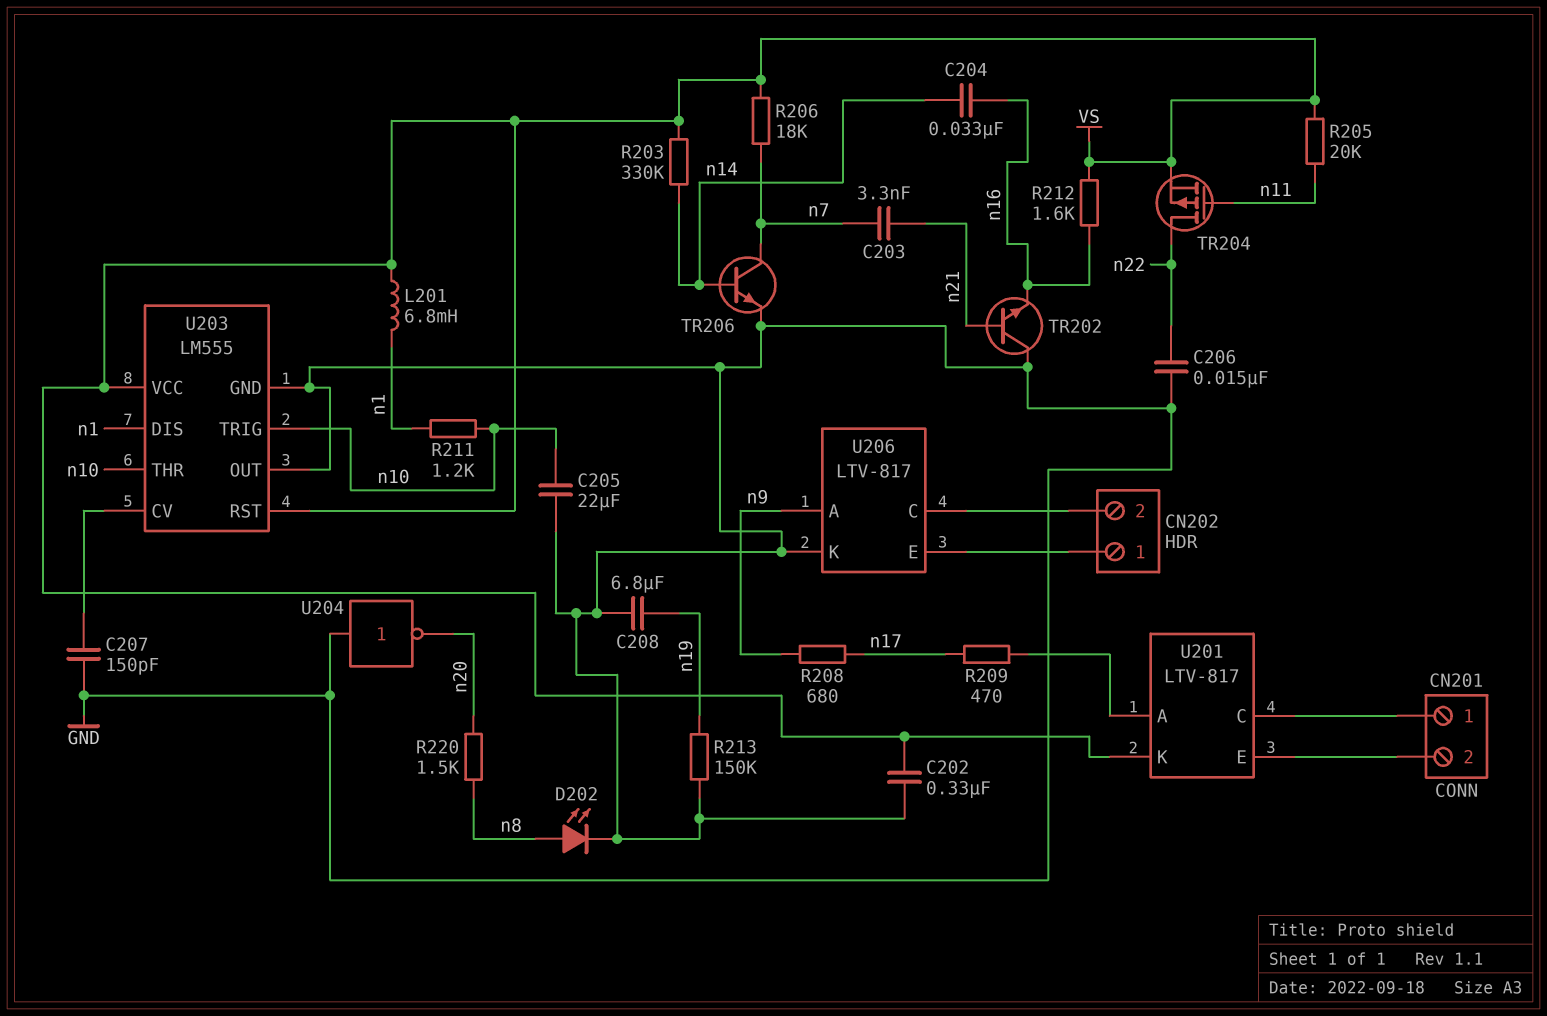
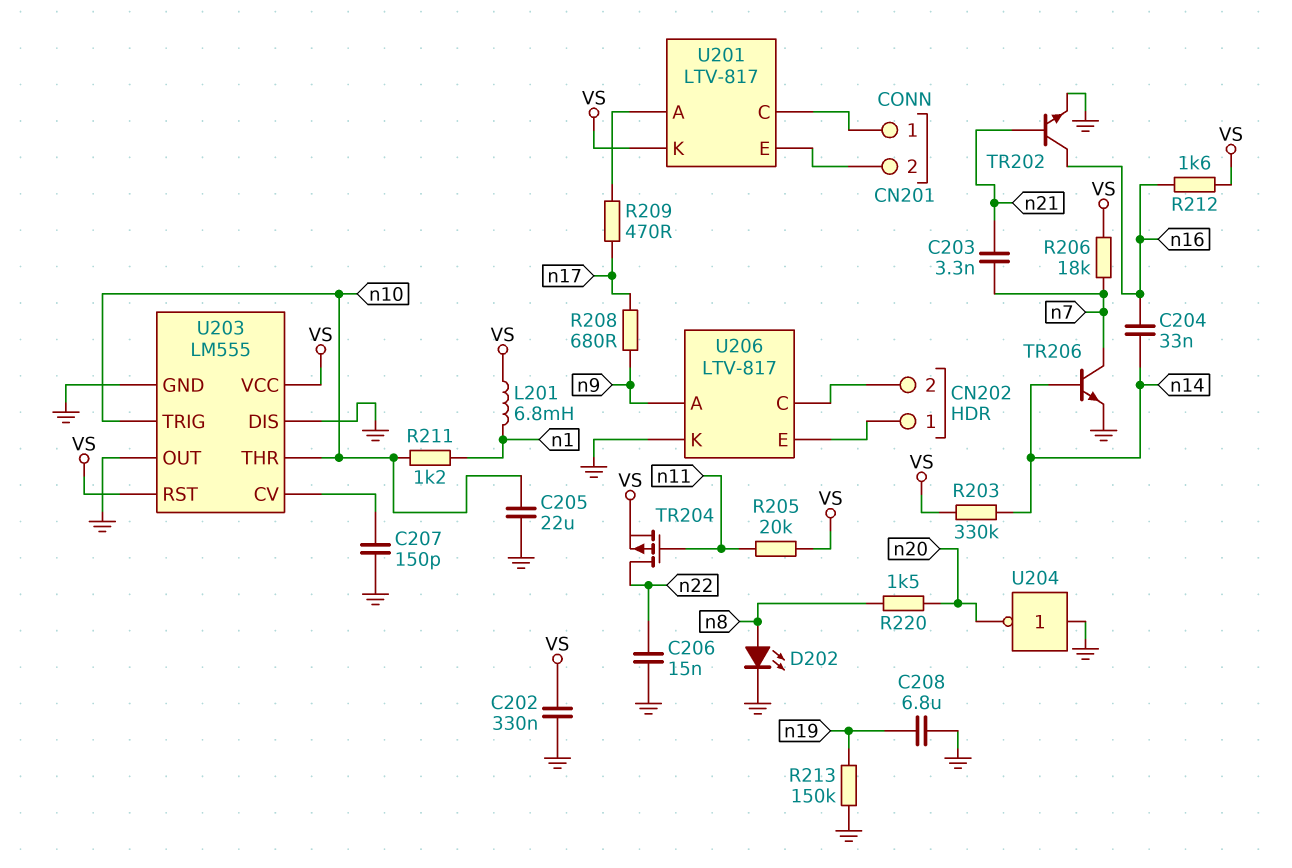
TR202: NPN (B n21, C GND, E n16) -> NPN (B n21, C n16, E GND)
U203 pin DIS: n1 -> GND

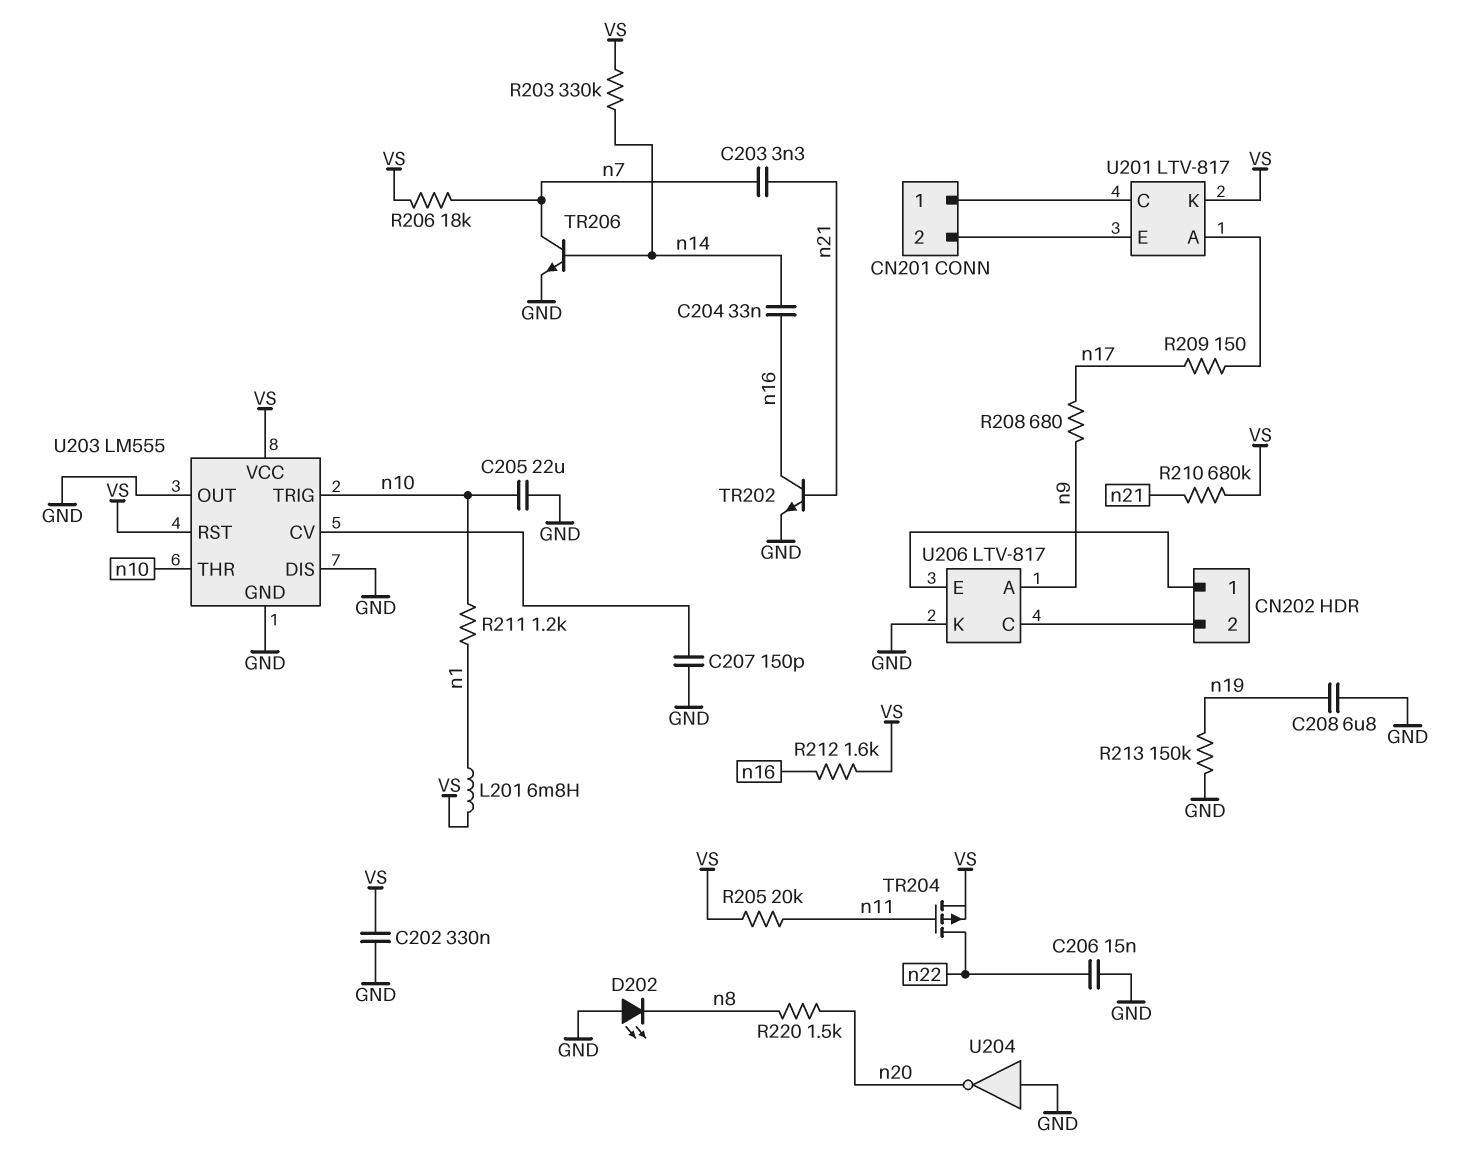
D202: LED (A n8, K GND) -> LED (A GND, K n8)
R209: 470 (U201/A, n17) -> 150 (U201/A, n17)
R210: none -> 680k (VS, n21)

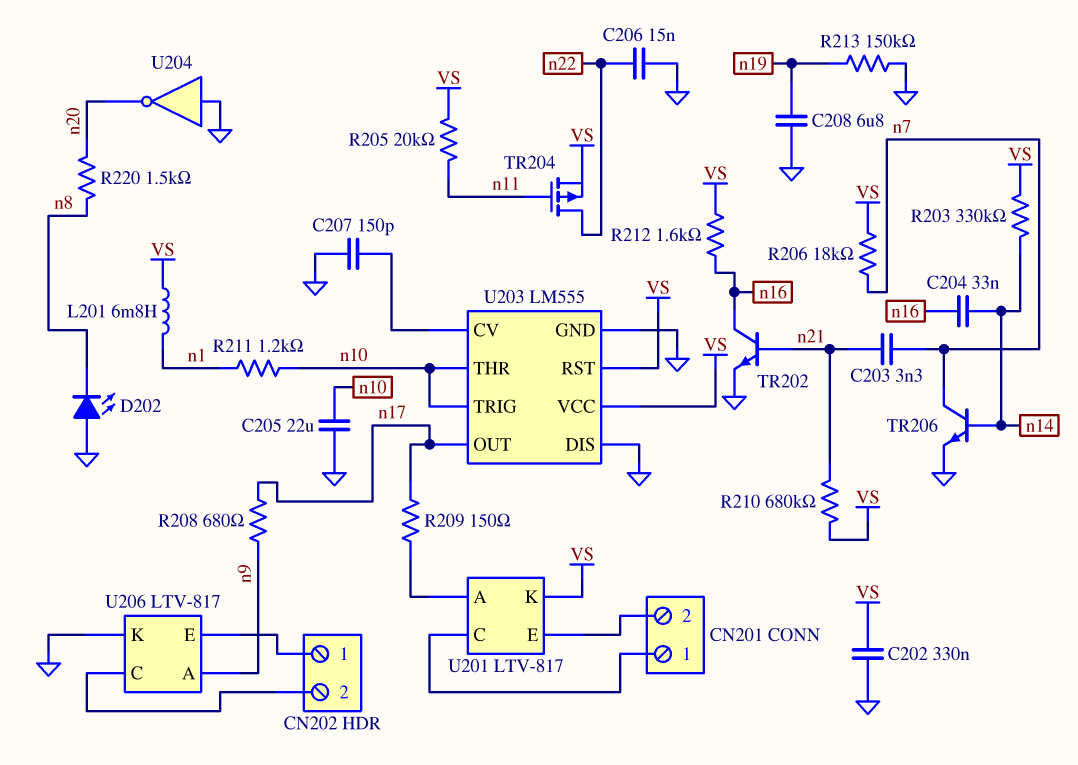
U203 pin OUT: GND -> n17

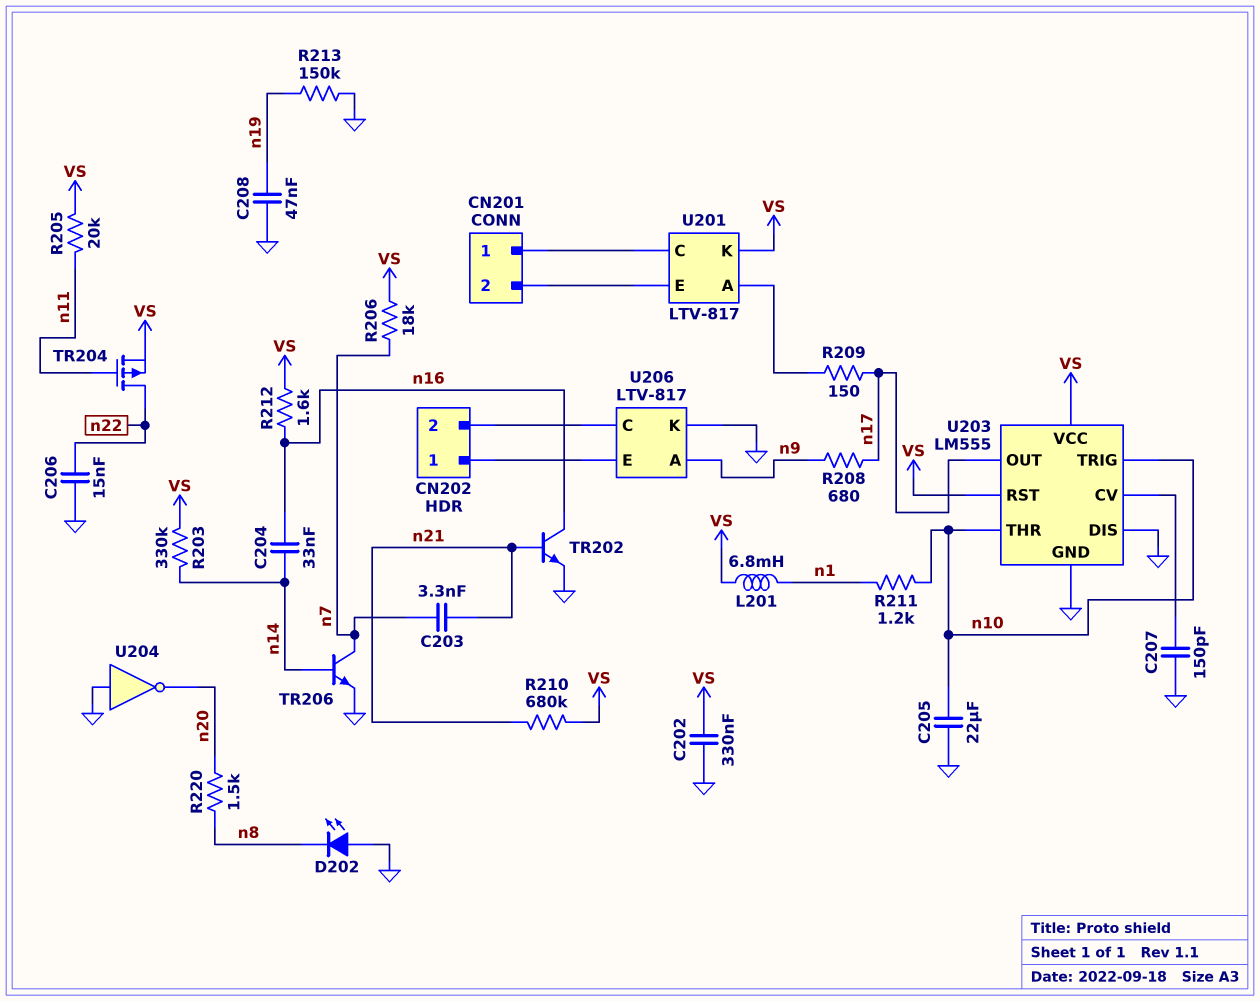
C208: 6.8uF (GND, n19) -> 47nF (GND, n19)

